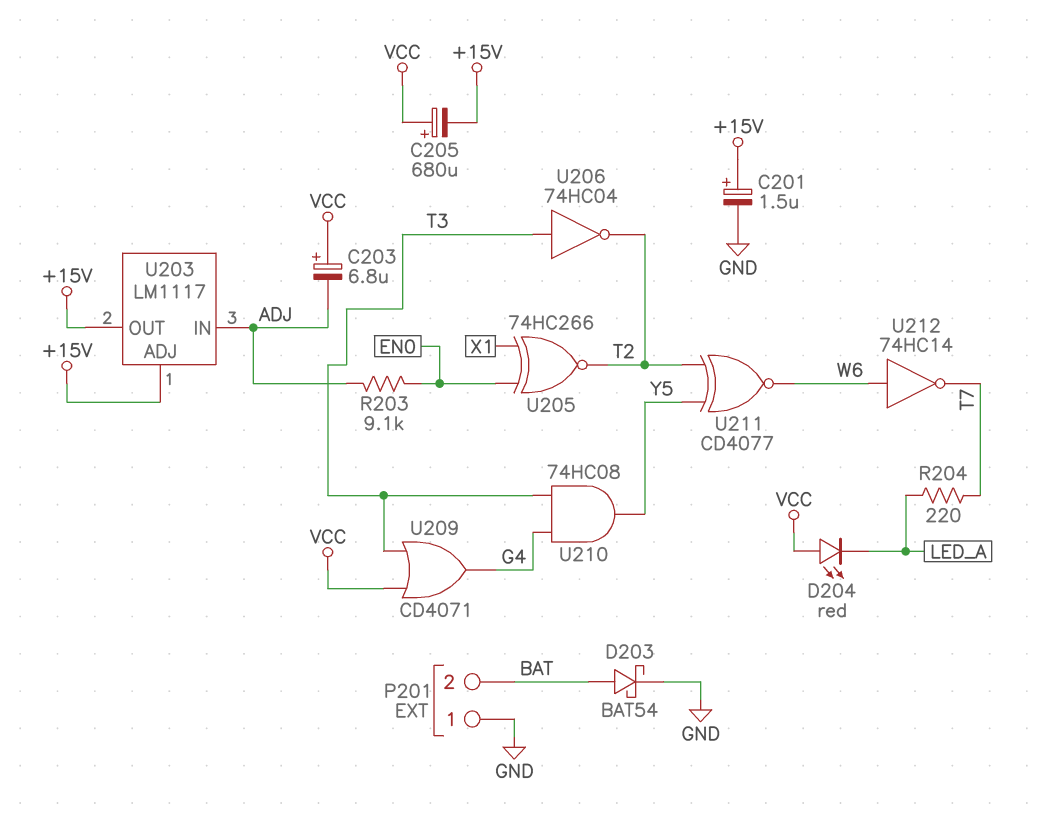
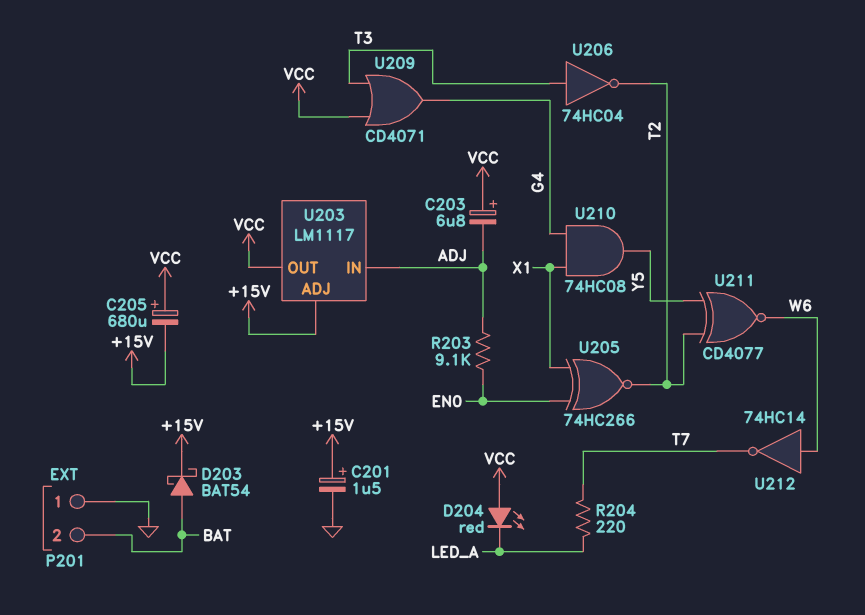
D203: schottky BAT54 (A BAT, K GND) -> schottky BAT54 (A BAT, K +15V)
U203 pin OUT: +15V -> VCC
U210: AND 74HC08 (in G4, in T3, out Y5) -> AND 74HC08 (in G4, in X1, out Y5)

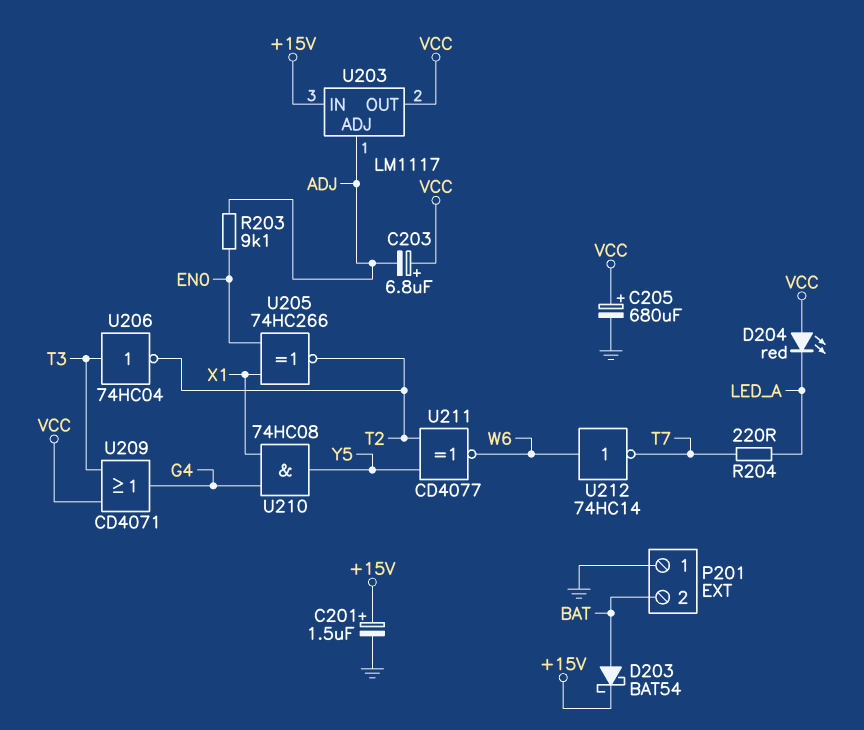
C205: 680uF (plus VCC, minus +15V) -> 680uF (plus VCC, minus GND)
U203 pin ADJ: +15V -> ADJ
U203 pin IN: ADJ -> +15V

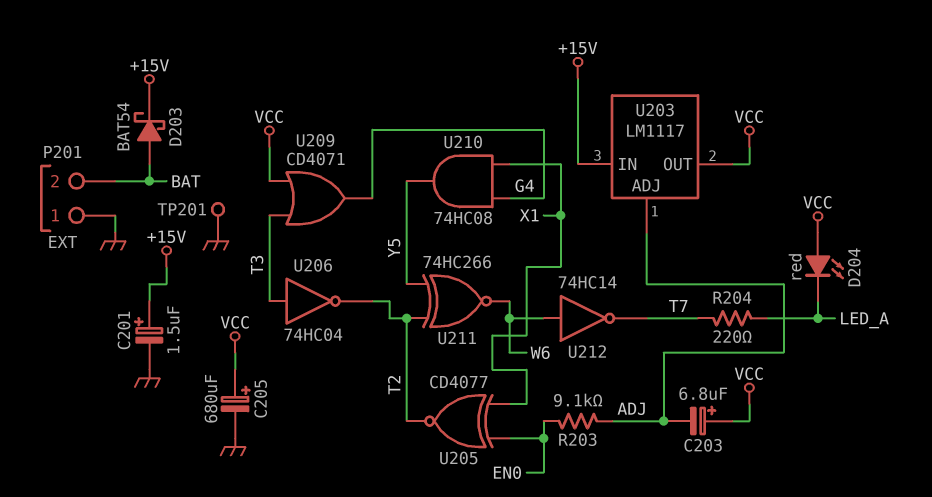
TP201: none -> test point (GND)
U205: XNOR 74HC266 (in EN0, in X1, out T2) -> XNOR CD4077 (in EN0, in X1, out T2)
U211: XNOR CD4077 (in T2, in Y5, out W6) -> XNOR 74HC266 (in T2, in Y5, out W6)

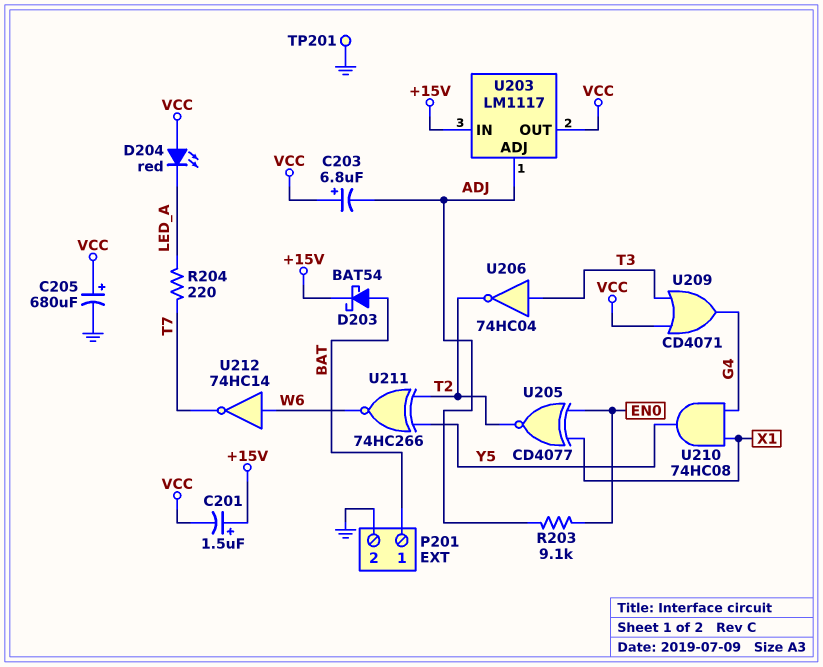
C201: 1.5uF (plus +15V, minus GND) -> 1.5uF (plus +15V, minus VCC)
P201 pin 1: GND -> BAT
P201 pin 2: BAT -> GND

